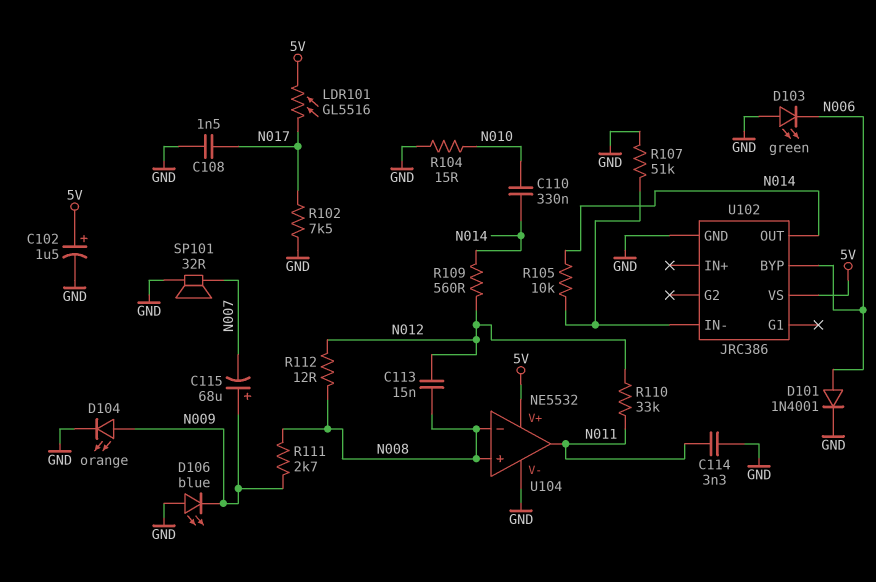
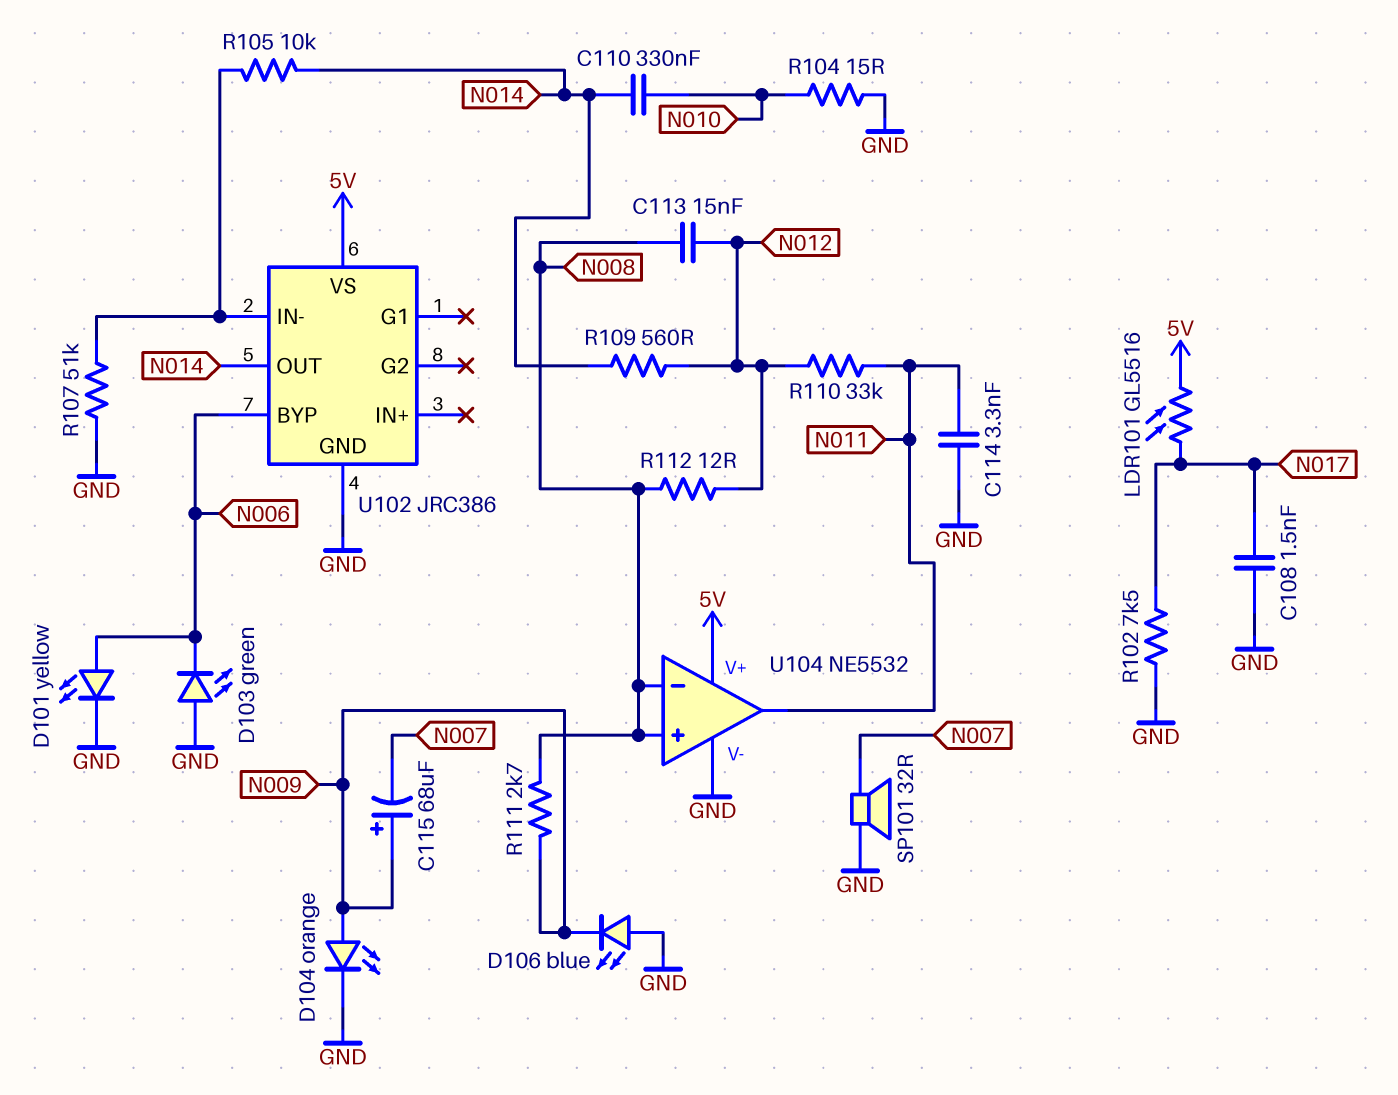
C102: 1.5uF (plus 5V, minus GND) -> none
D101: diode 1N4001 (A N006, K GND) -> LED yellow (A N006, K GND)

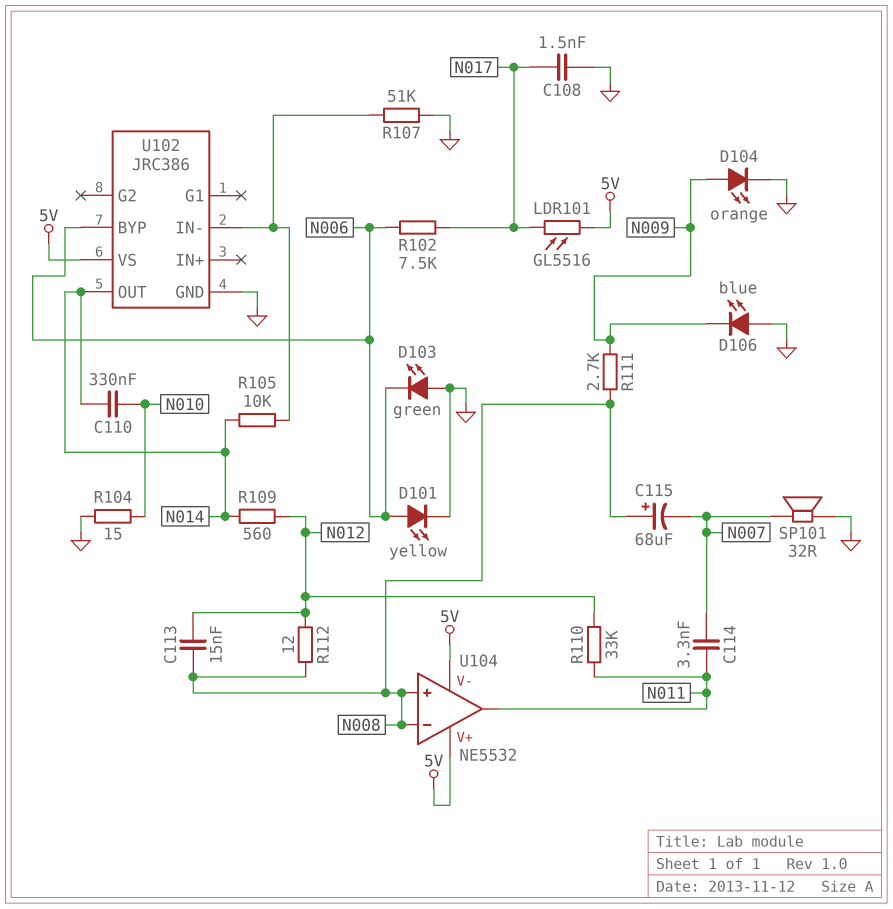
C114: 3.3nF (GND, N011) -> 3.3nF (N007, N011)
C115: 68uF (plus N009, minus N007) -> 68uF (plus N008, minus N007)
R102: 7.5k (GND, N017) -> 7.5k (N006, N017)
U104 pin V-: GND -> 5V

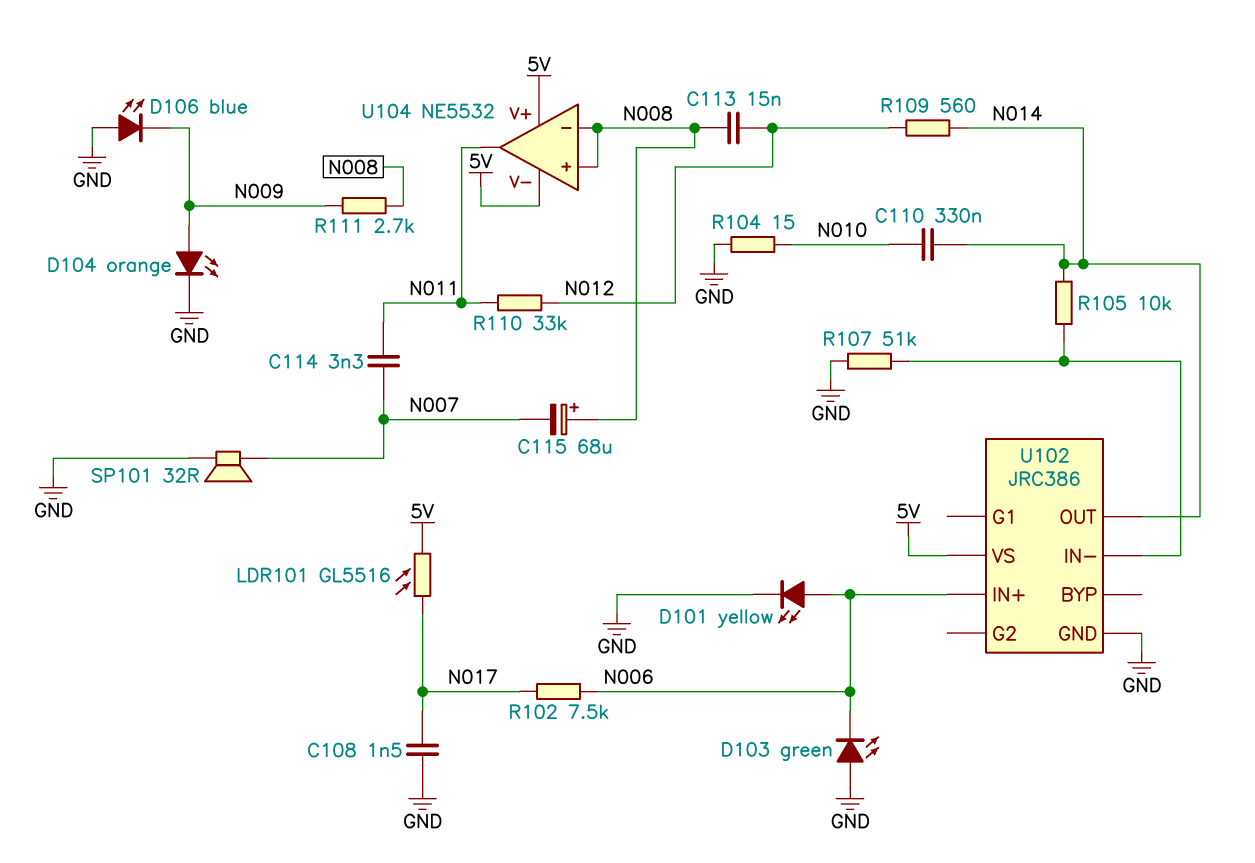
R112: 12 (N008, N012) -> none
U102 pin BYP: N006 -> none
U102 pin IN+: none -> N006

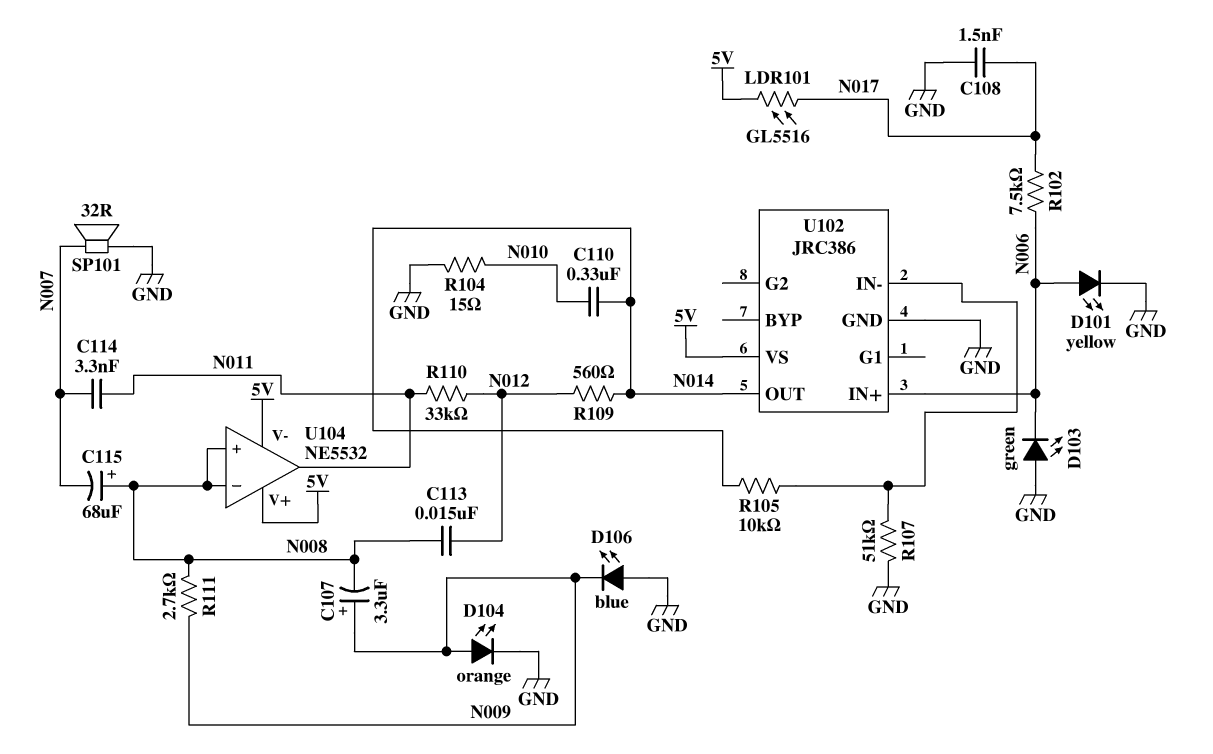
C107: none -> 3.3uF (plus N009, minus N008)

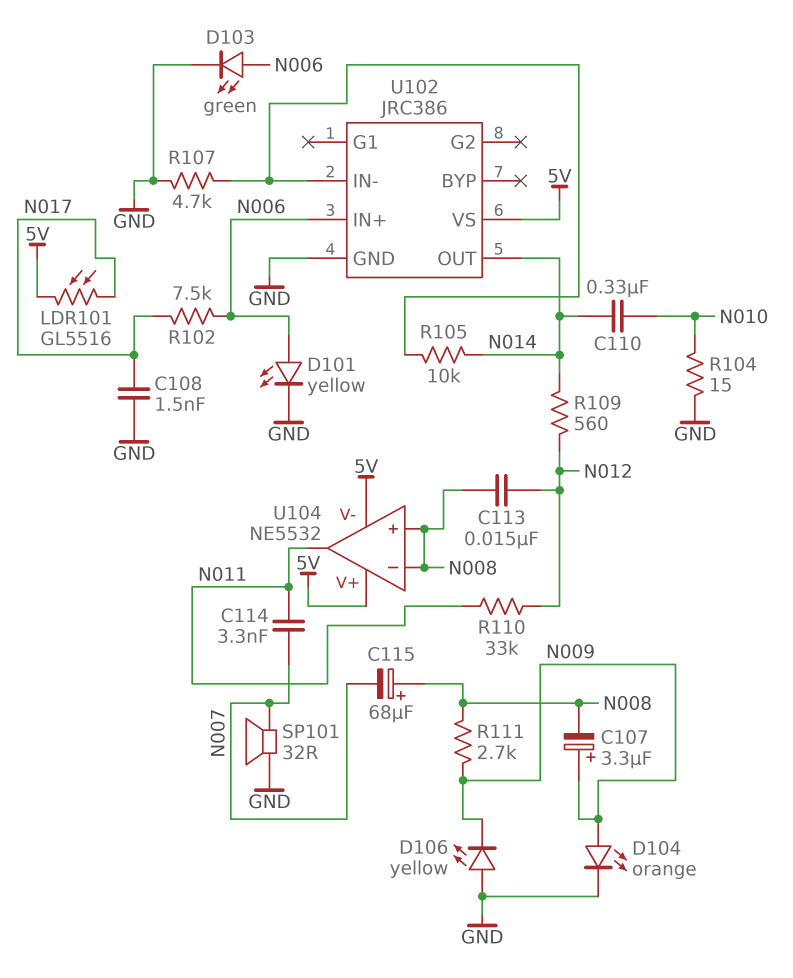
D103: LED green (A GND, K N006) -> LED green (A N006, K GND)
D106: LED blue (A GND, K N009) -> LED yellow (A GND, K N009)
R107: 51k (GND, U102/IN-) -> 4.7k (GND, U102/IN-)

